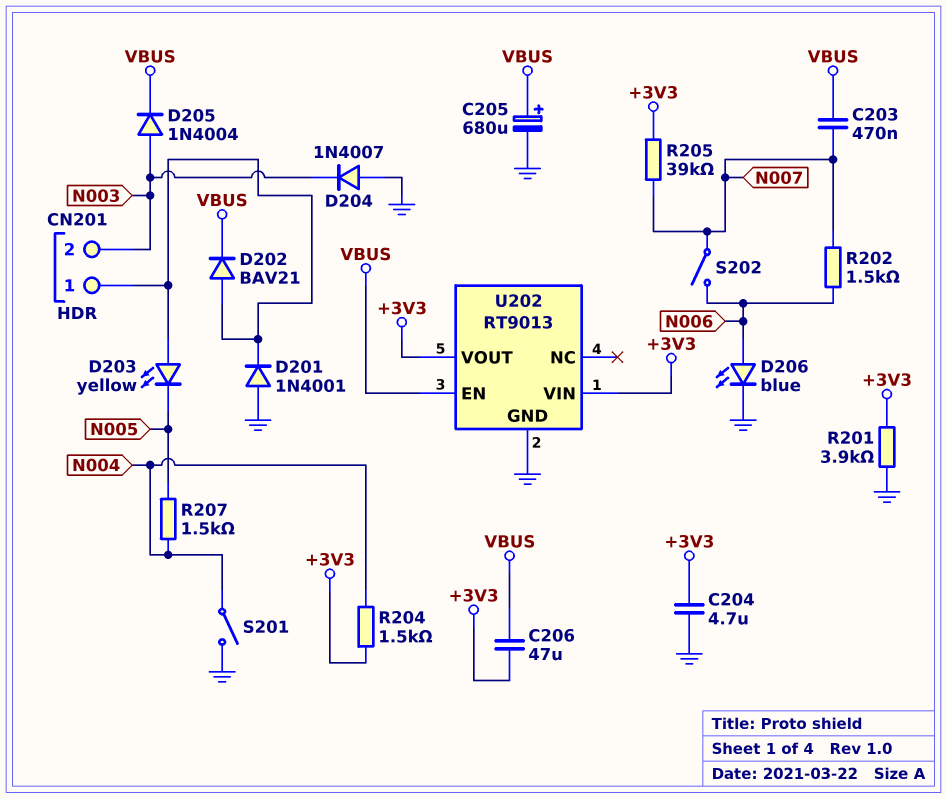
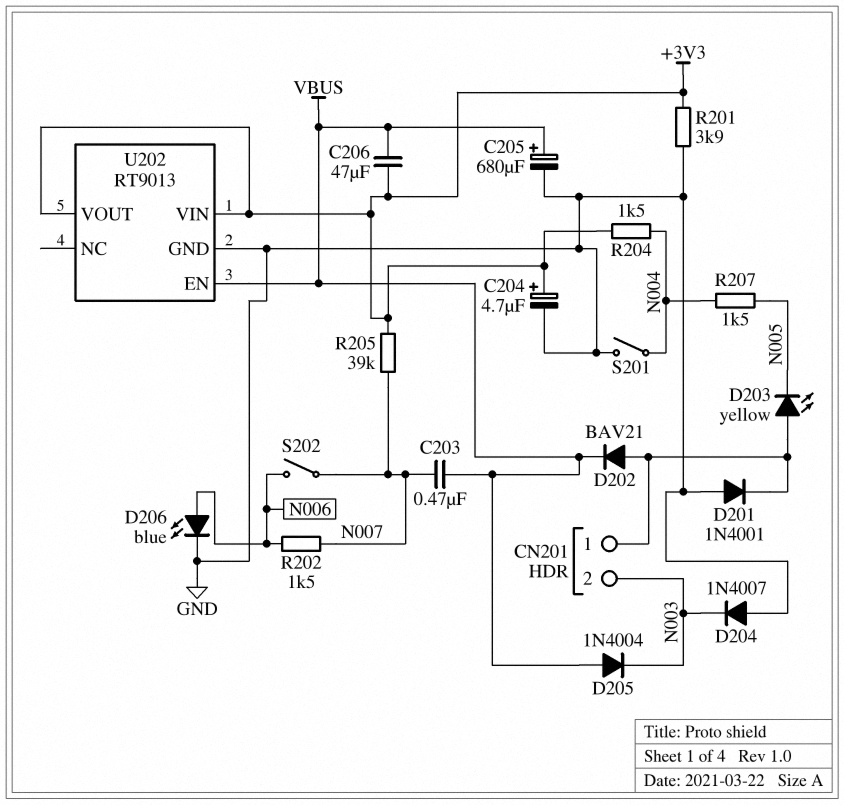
C204: 4.7uF (+3V3, GND) -> 4.7uF (plus +3V3, minus GND)
D205: diode 1N4004 (A N003, K VBUS) -> diode 1N4004 (A VBUS, K N003)

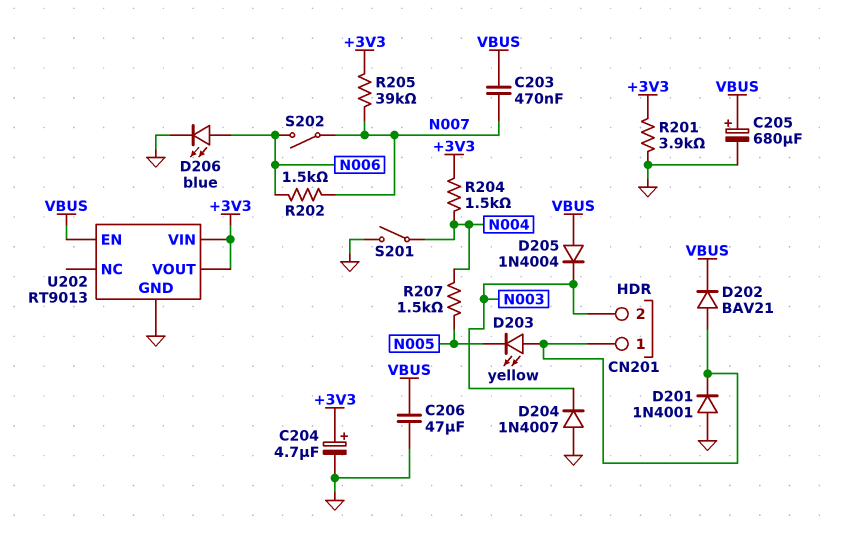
C206: 47uF (+3V3, VBUS) -> 47uF (GND, VBUS)

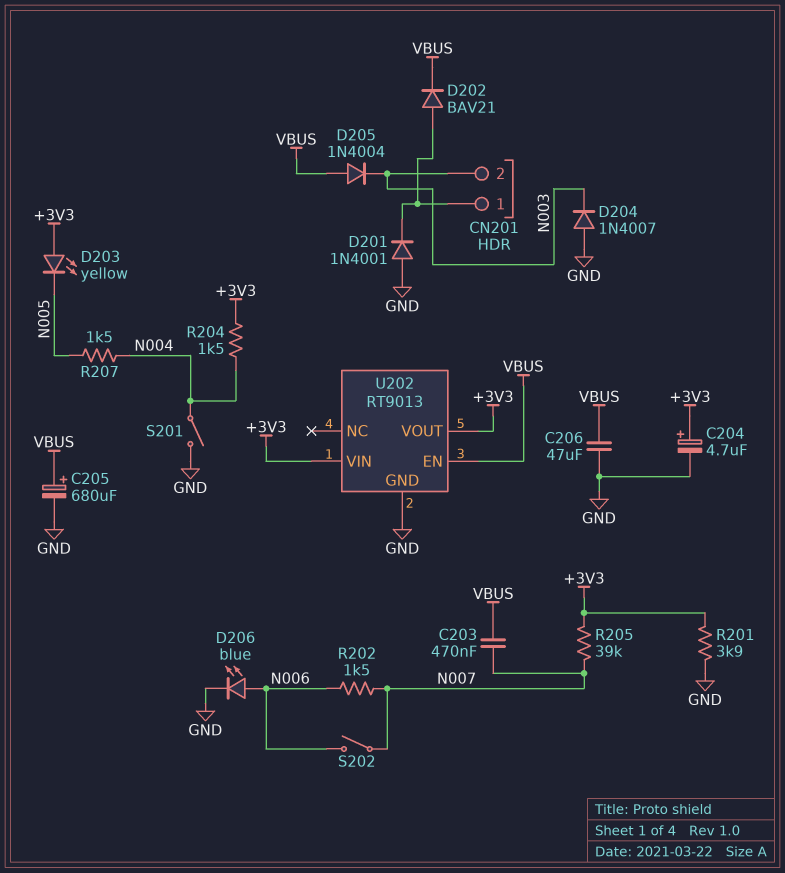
D203: LED yellow (A CN201/1, K N005) -> LED yellow (A +3V3, K N005)

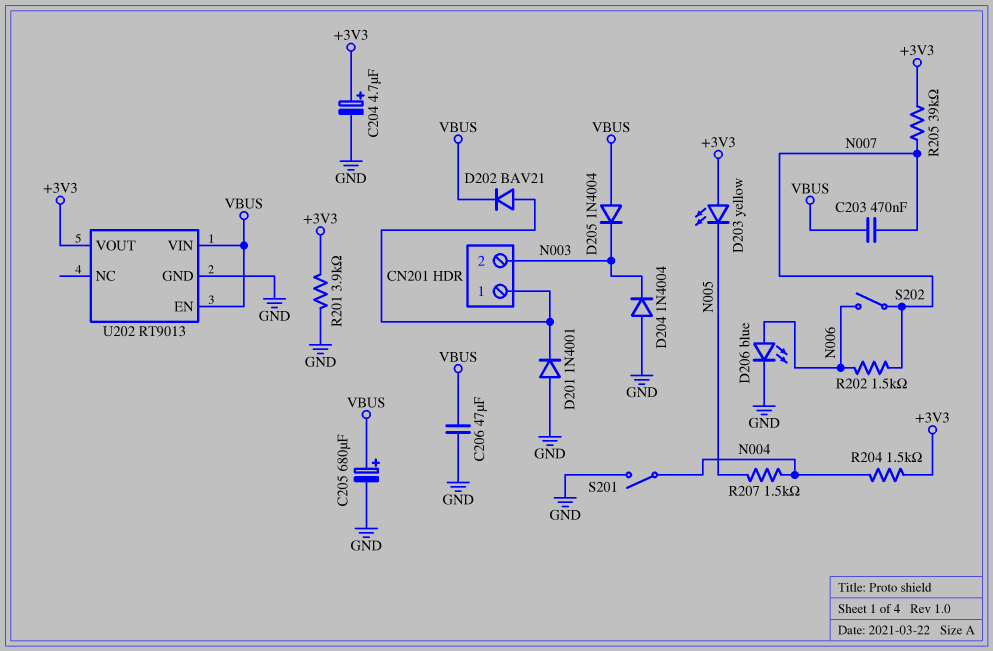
D204: diode 1N4007 (A GND, K N003) -> diode 1N4004 (A GND, K N003)
U202 pin VIN: +3V3 -> VBUS

